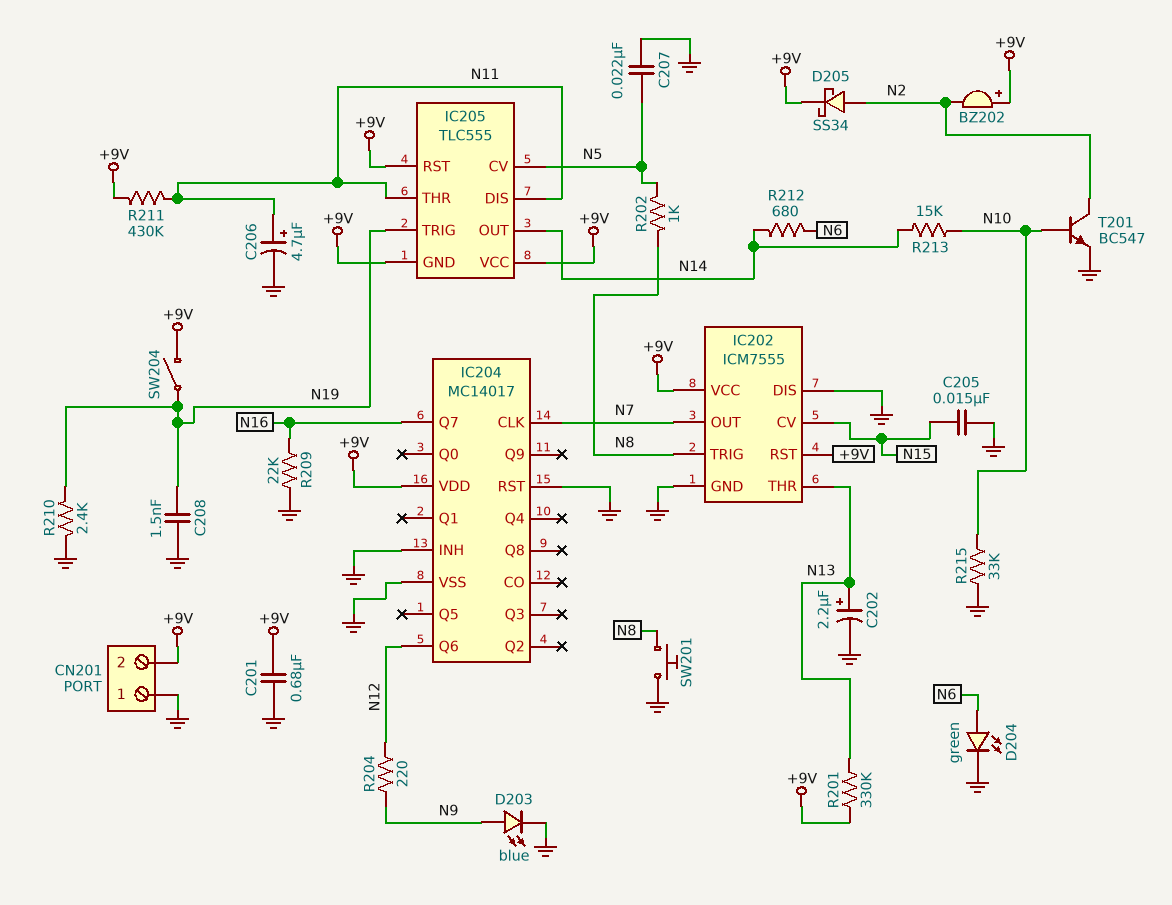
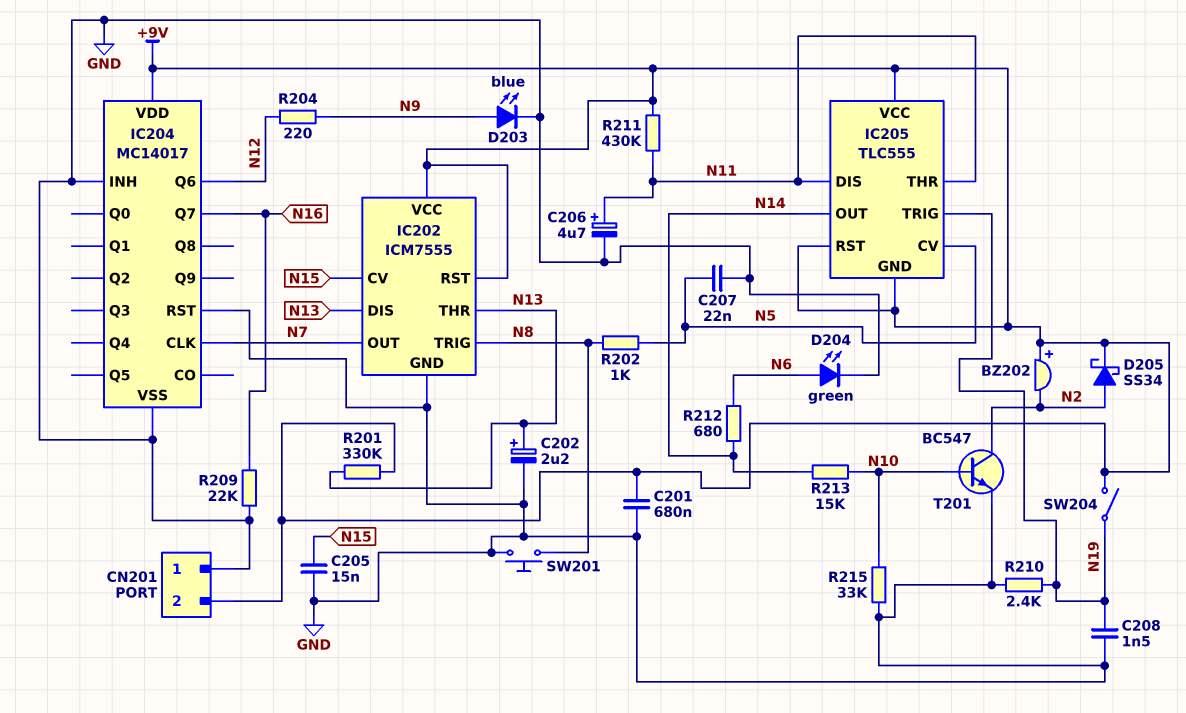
IC202 pin DIS: GND -> N13

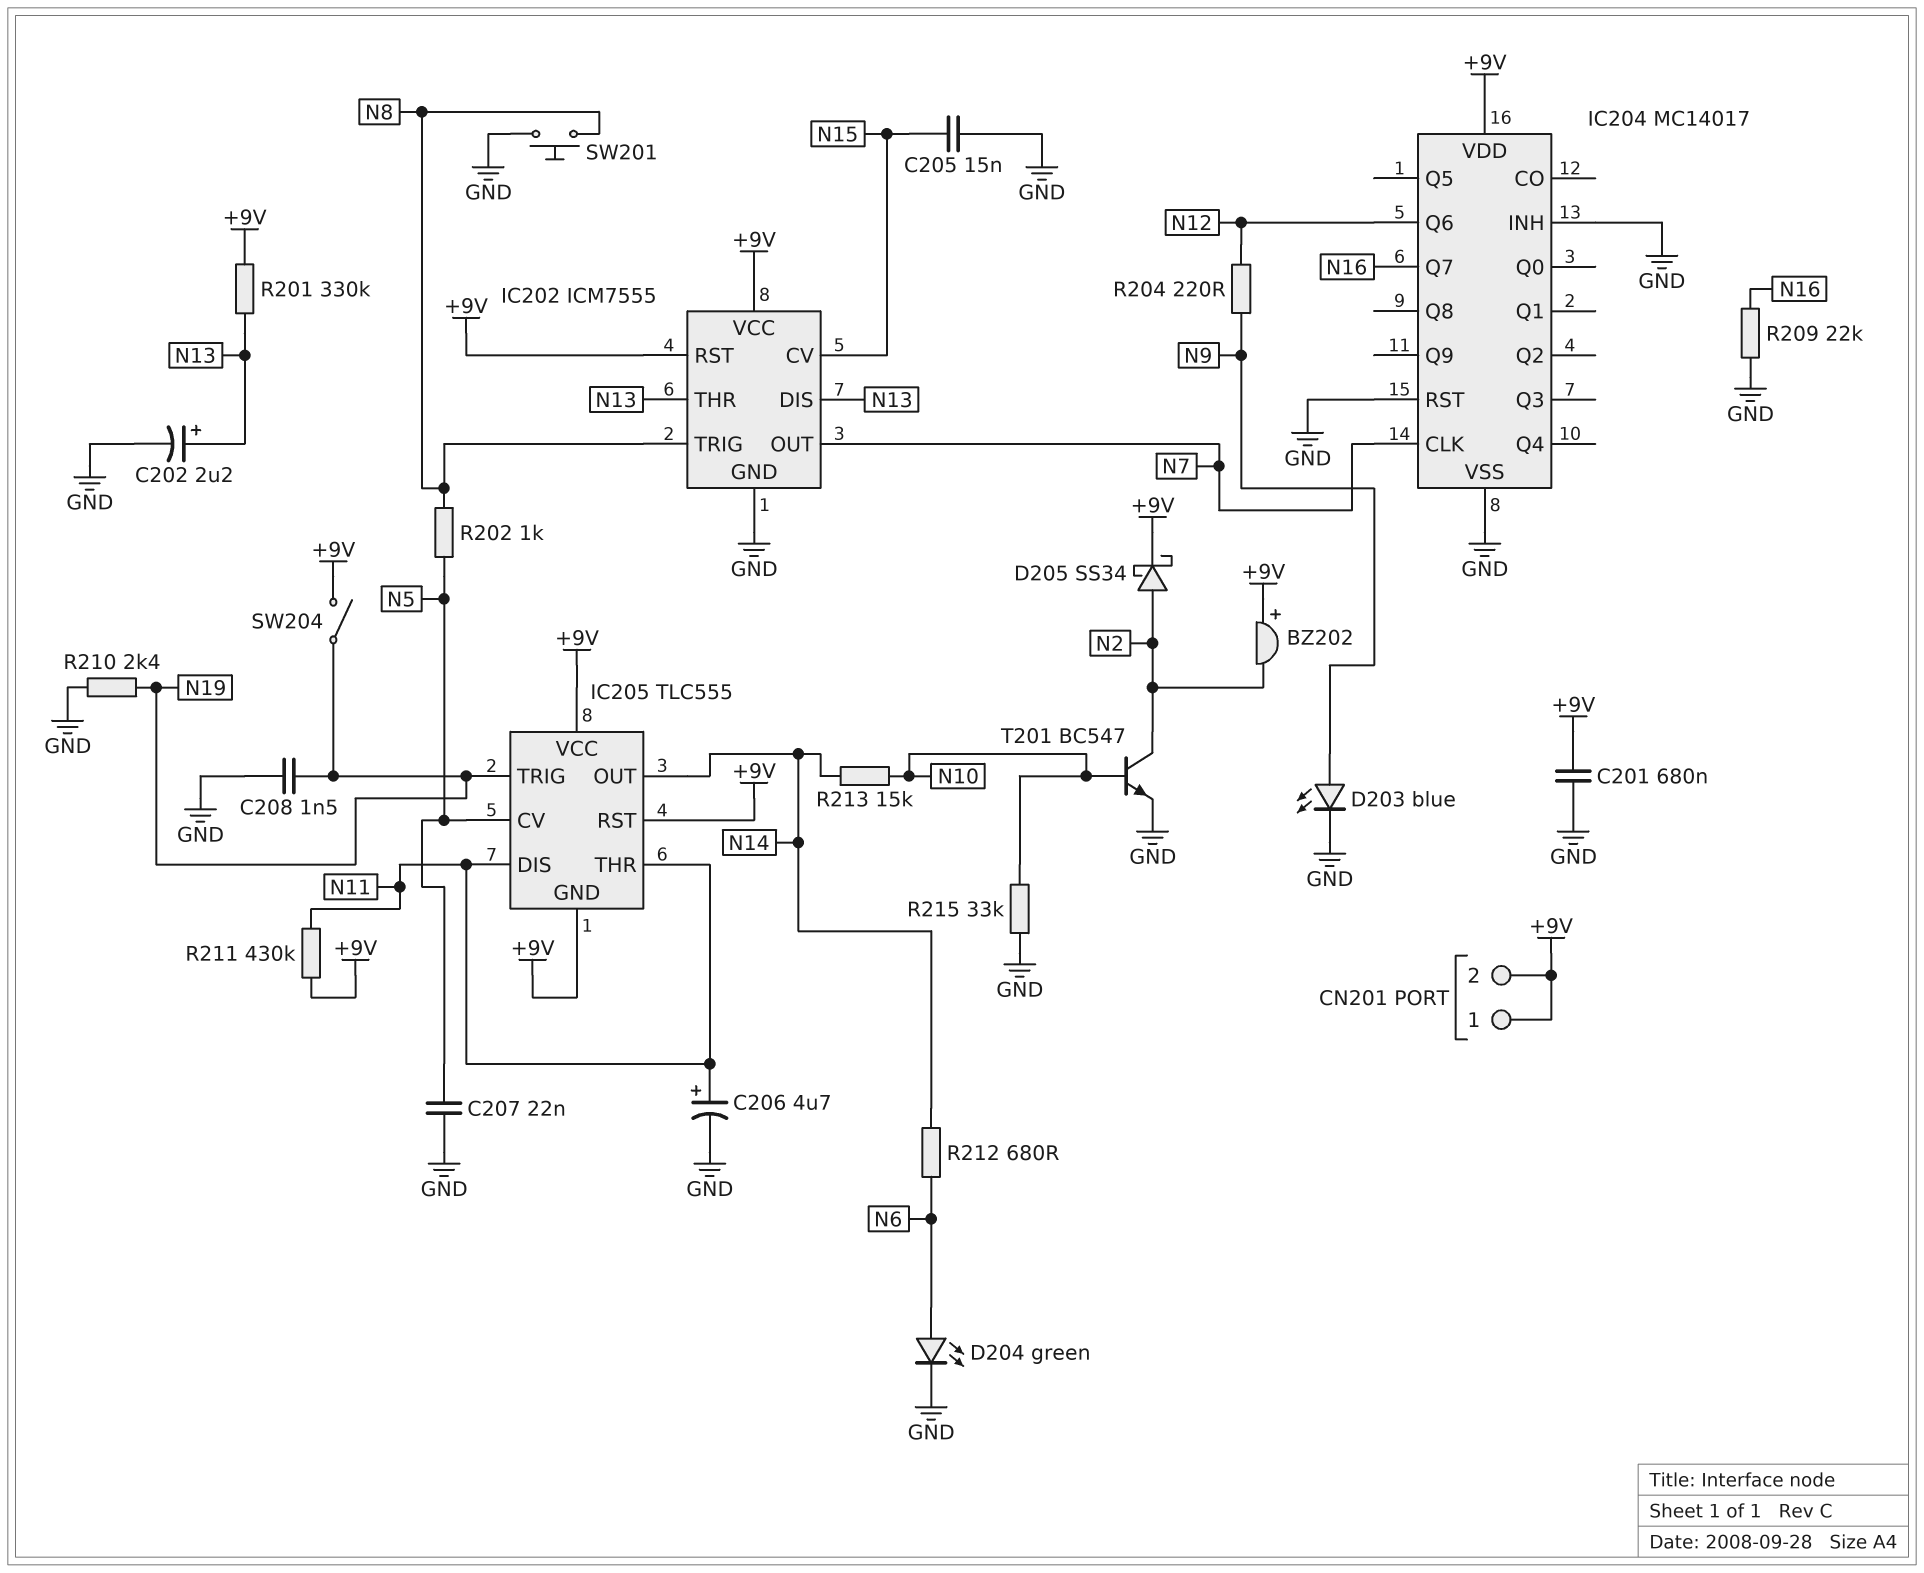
CN201 pin 1: GND -> +9V

